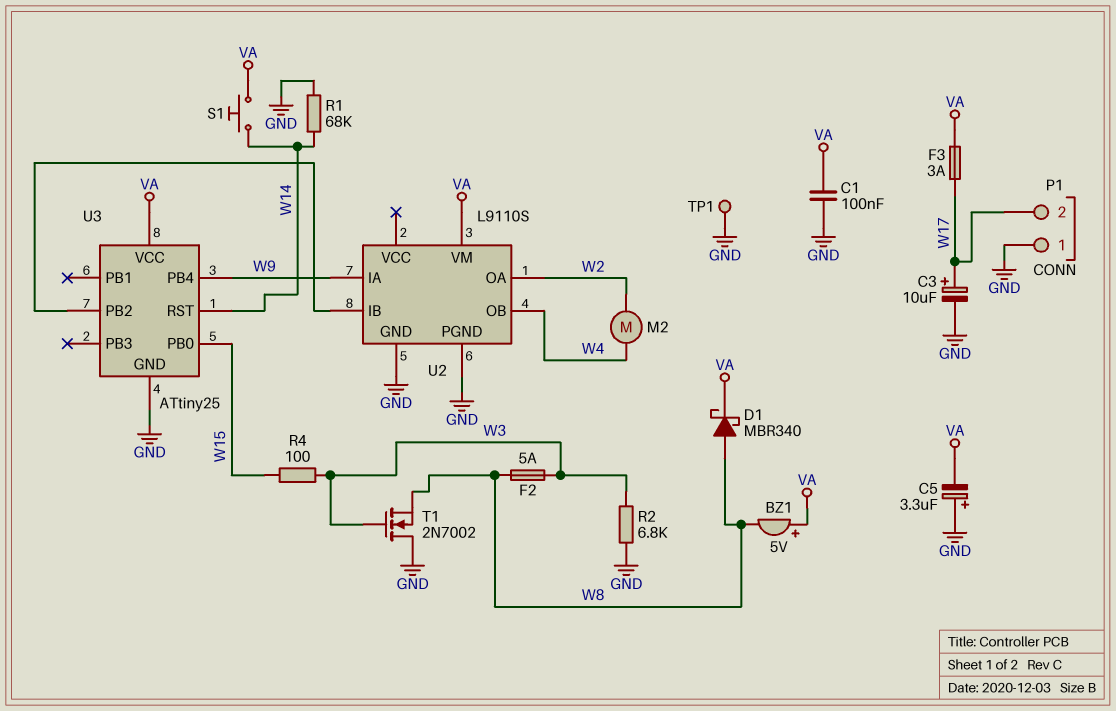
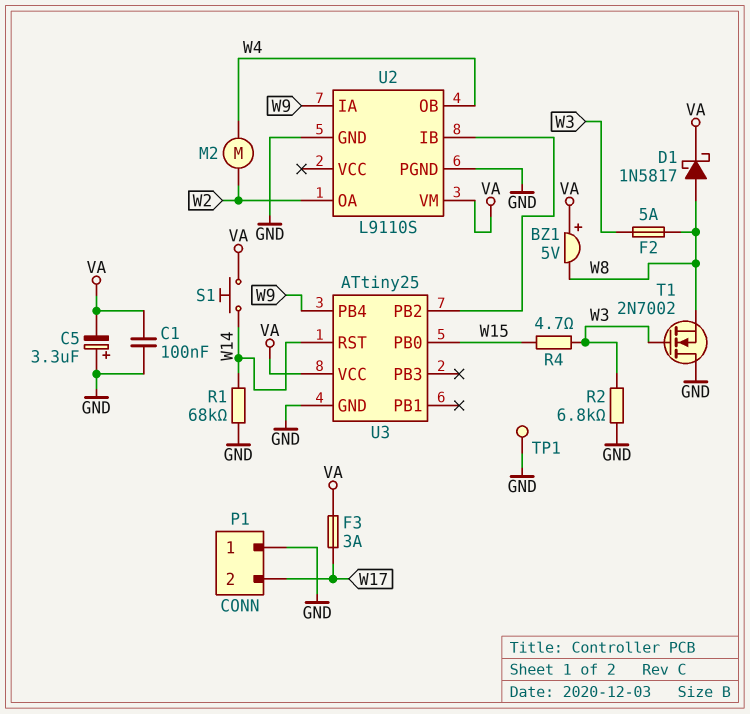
C3: 10uF (plus W17, minus GND) -> none
D1: schottky MBR340 (A W8, K VA) -> schottky 1N5817 (A W8, K VA)
R4: 100 (W3, W15) -> 4.7 (W3, W15)

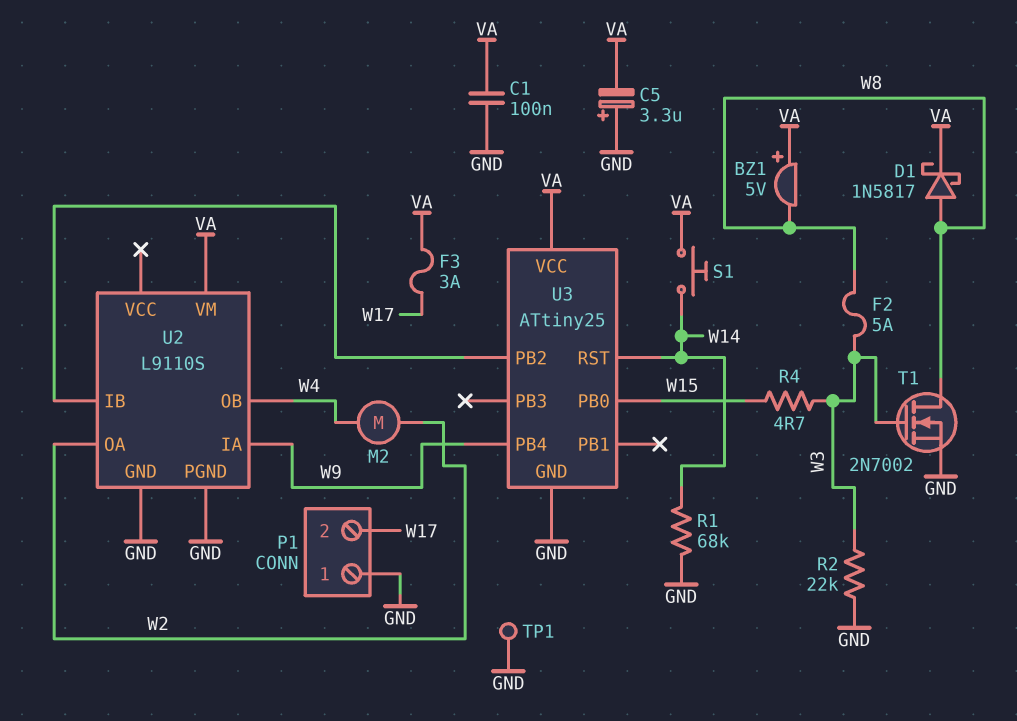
R2: 6.8k (GND, W3) -> 22k (GND, W3)
T1: NMOS 2N7002 (G W3, D GND, S W8) -> NMOS 2N7002 (G W3, D W8, S GND)

